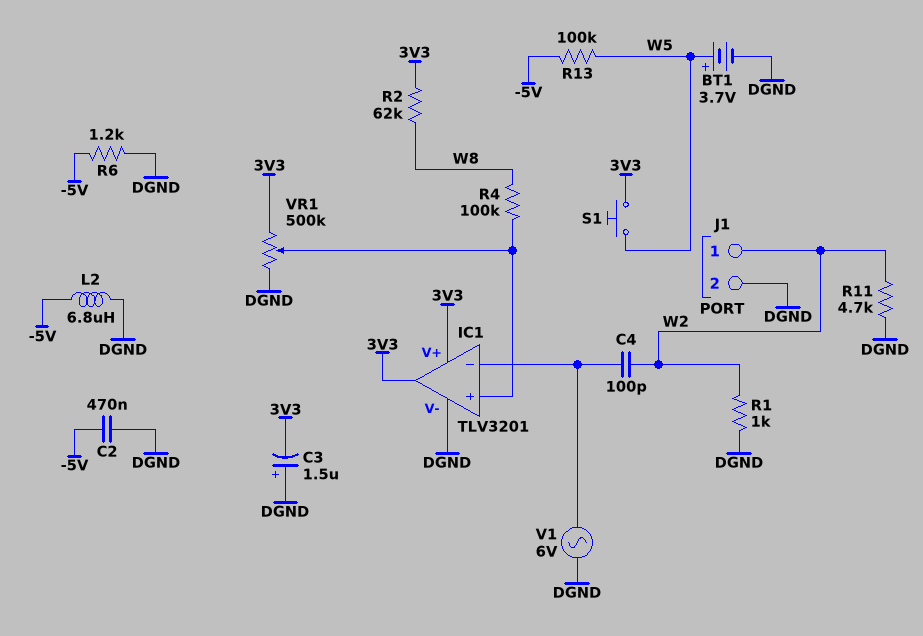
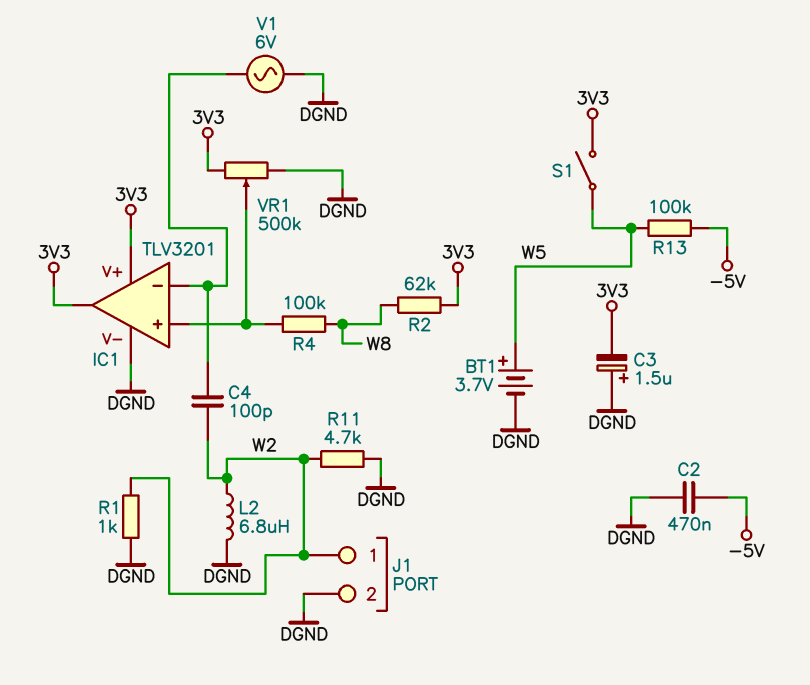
L2: 6.8uH (-5V, DGND) -> 6.8uH (DGND, W2)
R6: 1.2k (-5V, DGND) -> none
S1: button (3V3, W5) -> switch (3V3, W5)

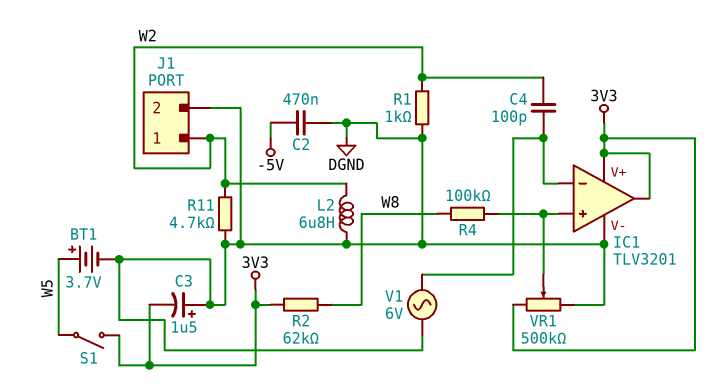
R13: 100k (-5V, W5) -> none

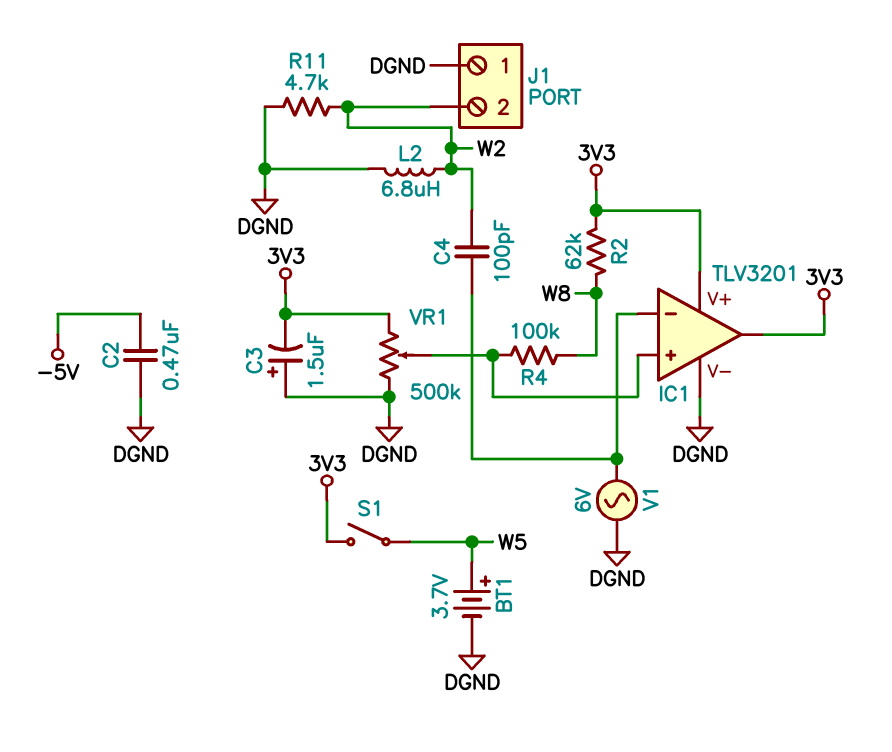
J1 pin 1: W2 -> DGND
J1 pin 2: DGND -> W2
R1: 1k (DGND, W2) -> none

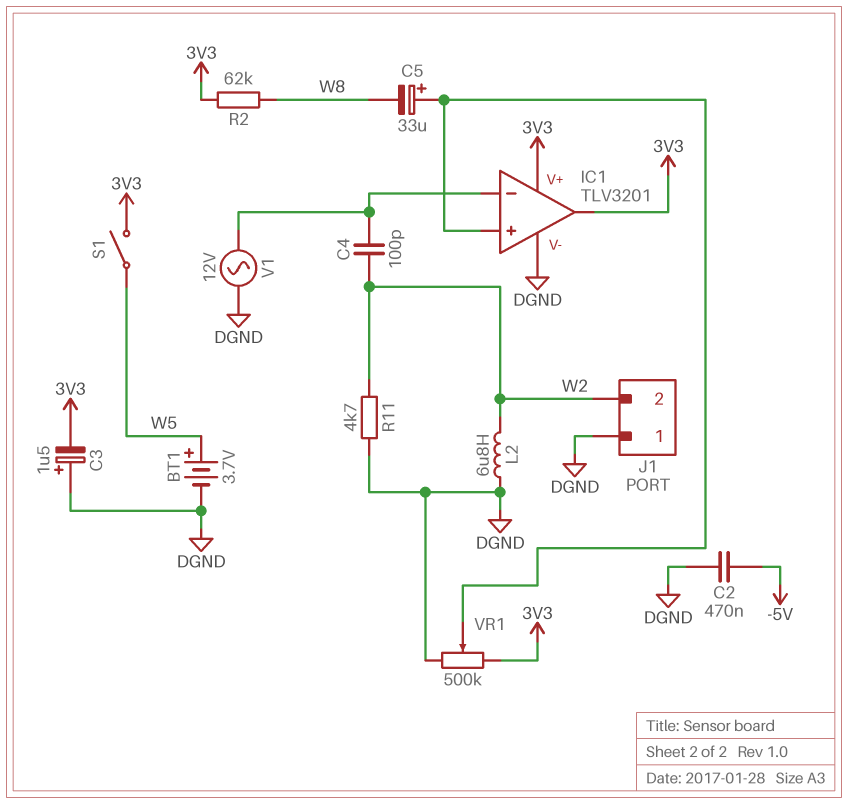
C5: none -> 33uF (plus IC1/in+, minus W8)
R4: 100k (IC1/in+, W8) -> none
V1: AC 6V (DGND, IC1/in-) -> AC 12V (DGND, IC1/in-)

